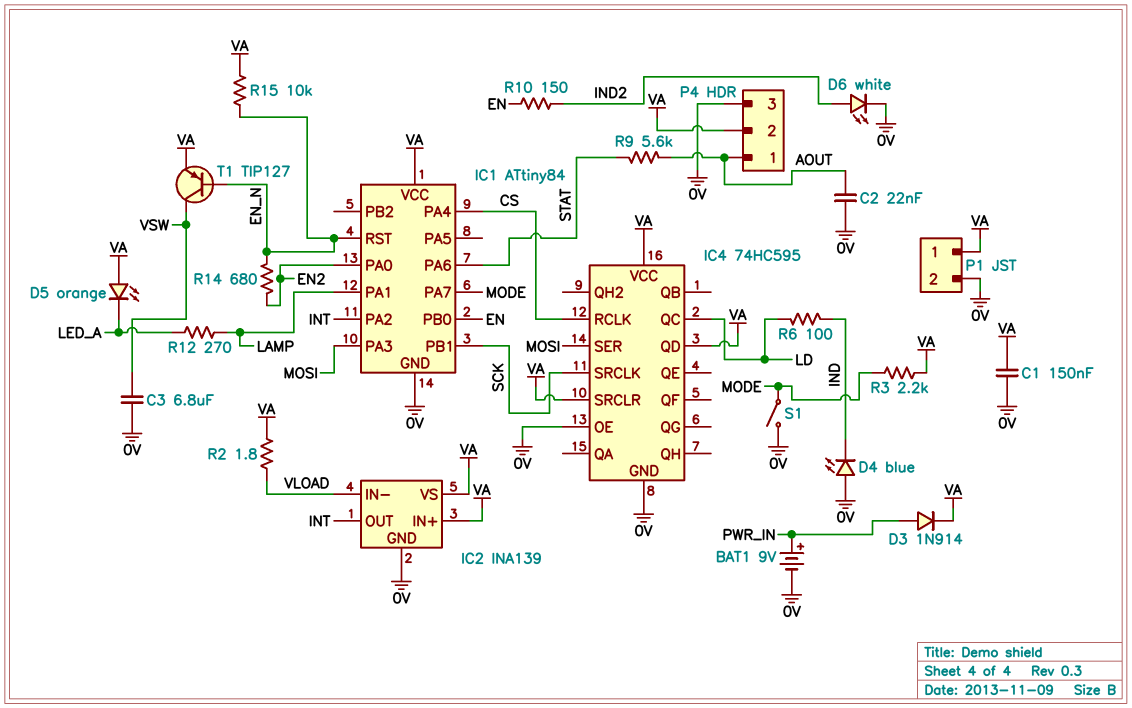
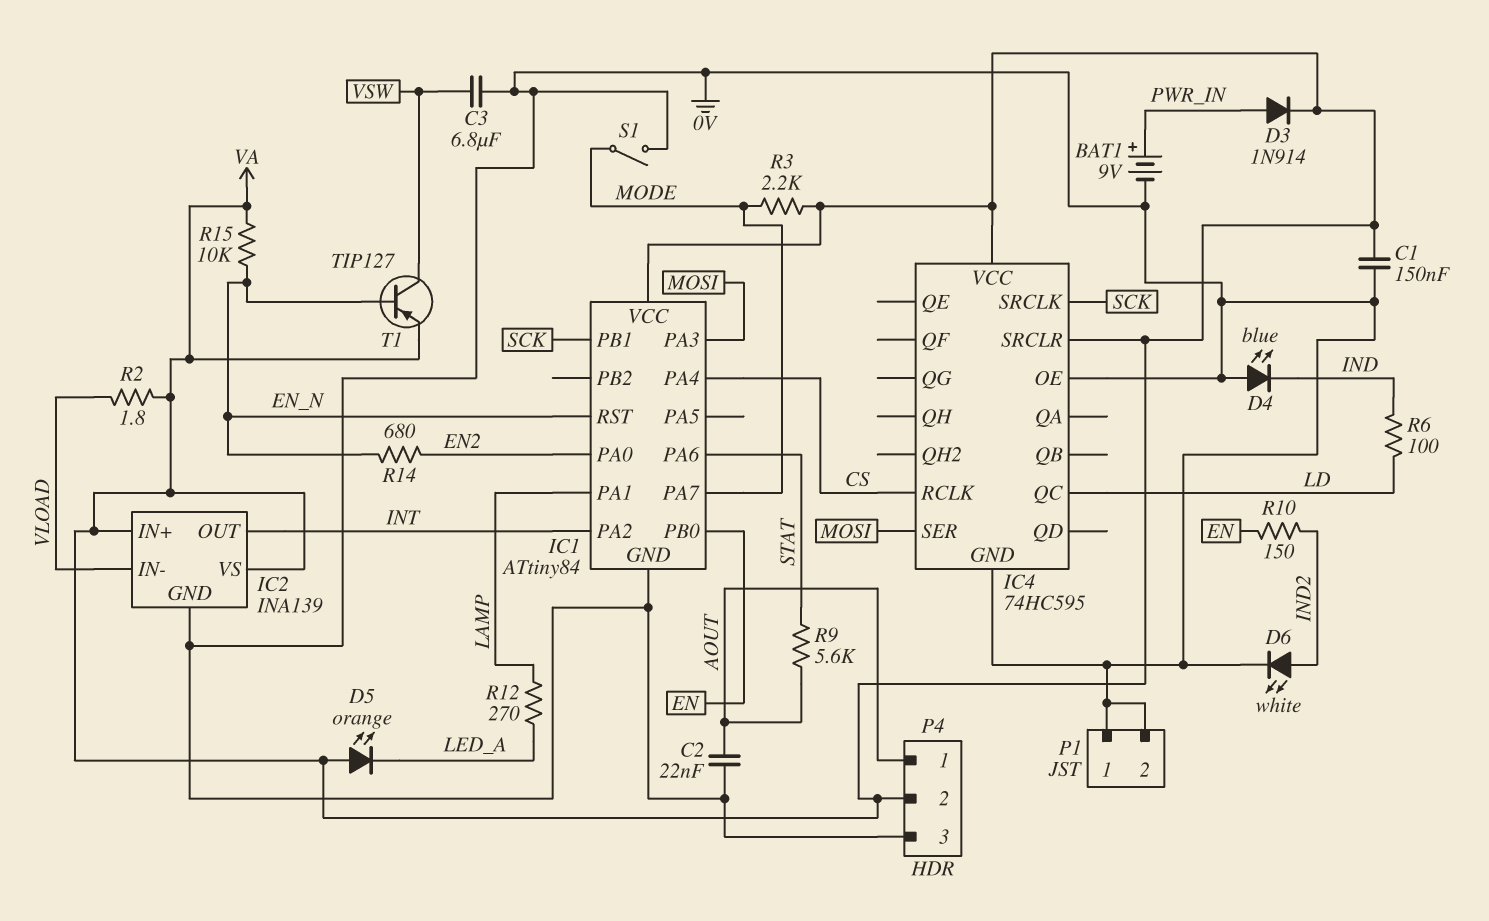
IC4 pin QD: VA -> none
P1 pin 1: VA -> 0V

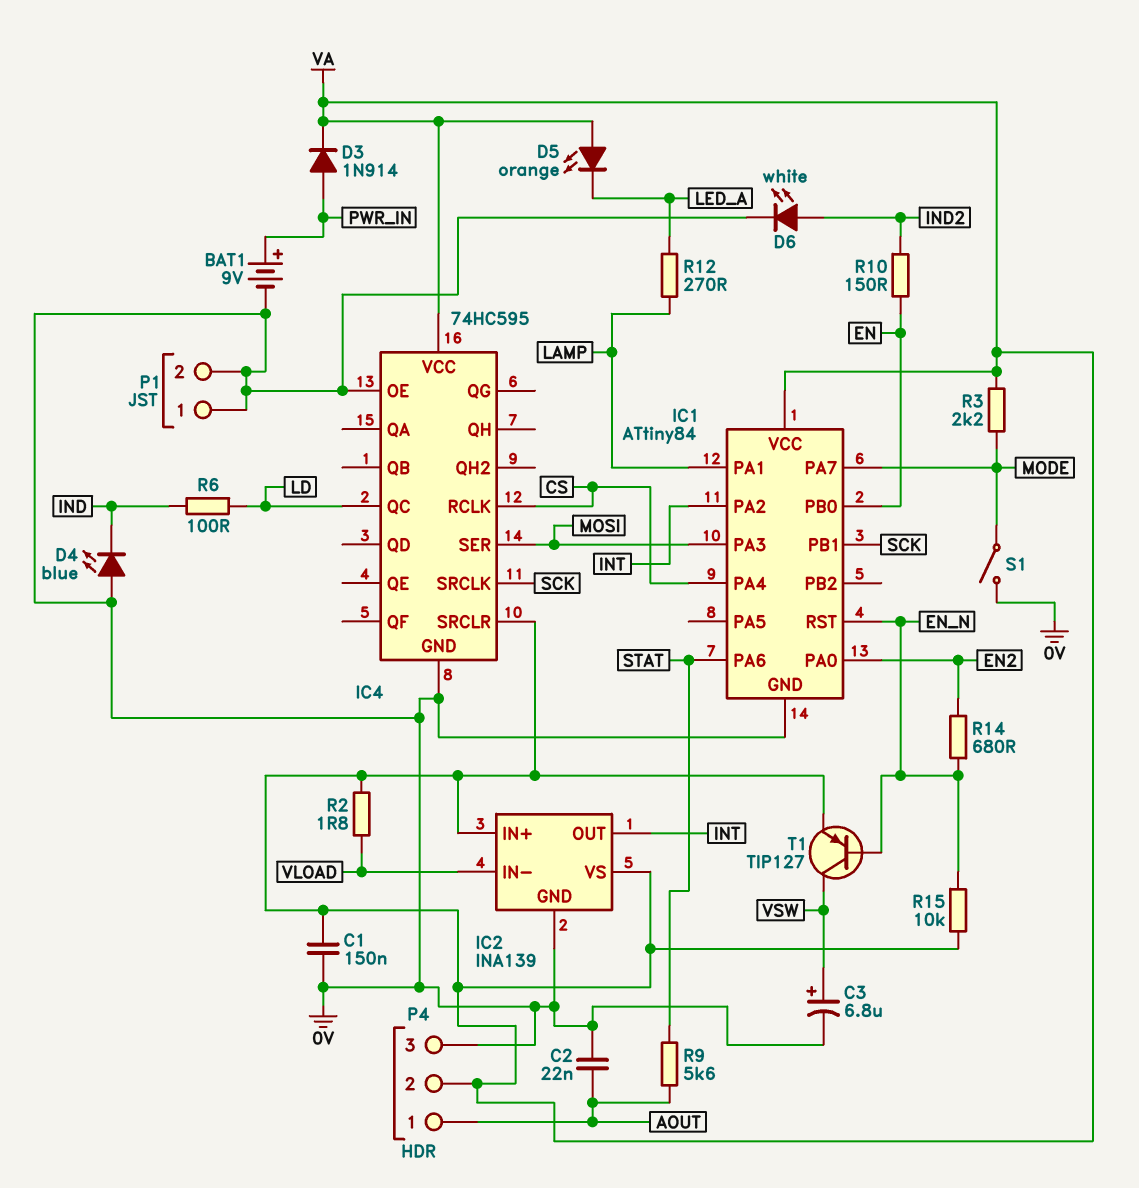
C3: 6.8uF (0V, VSW) -> 6.8uF (plus VSW, minus 0V)

